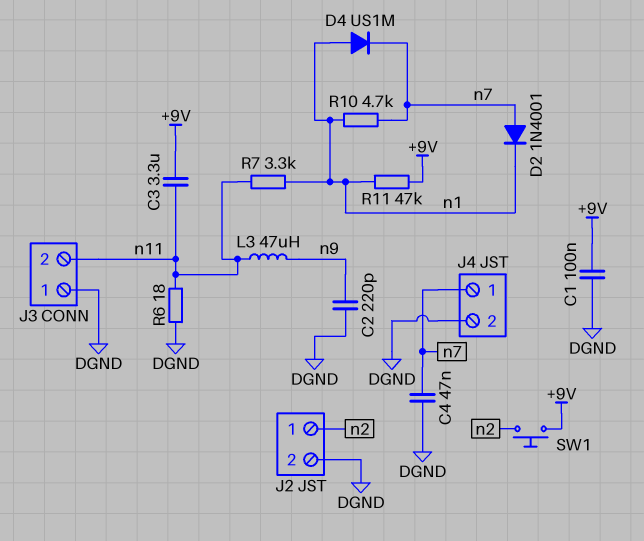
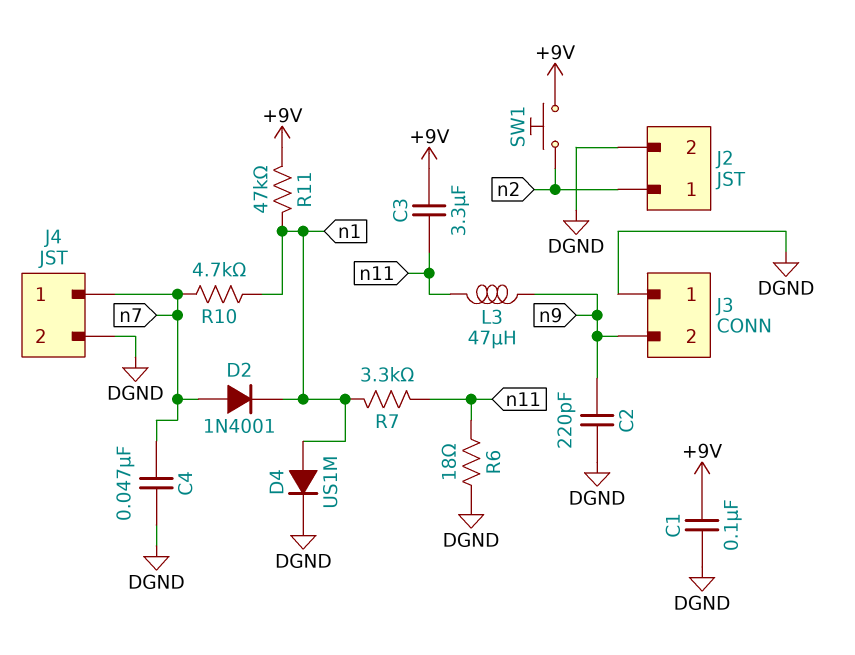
D4: diode US1M (A n1, K n7) -> diode US1M (A n1, K DGND)
J3 pin 2: n11 -> n9

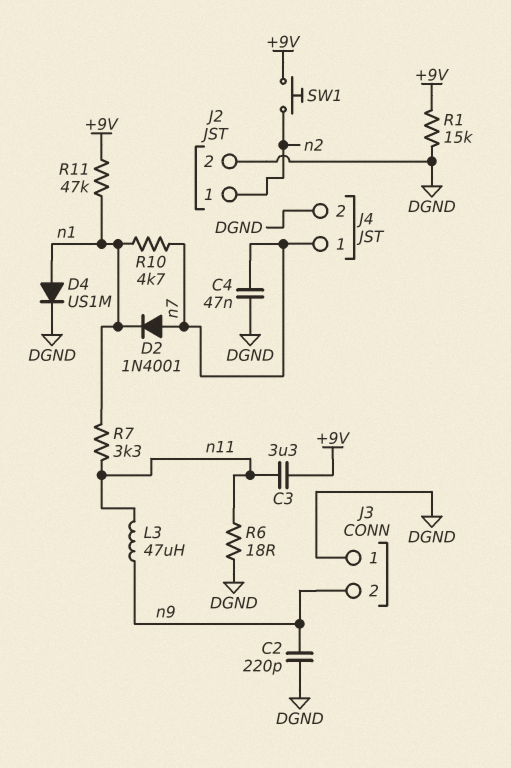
C1: 100nF (+9V, DGND) -> none
R1: none -> 15k (+9V, DGND)

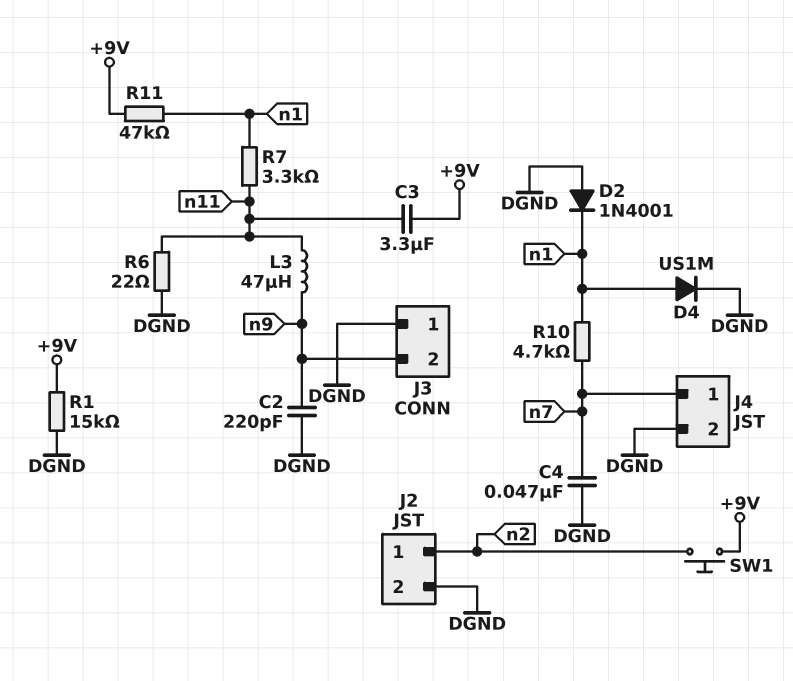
D2: diode 1N4001 (A n7, K n1) -> diode 1N4001 (A DGND, K n1)
R6: 18 (DGND, n11) -> 22 (DGND, n11)

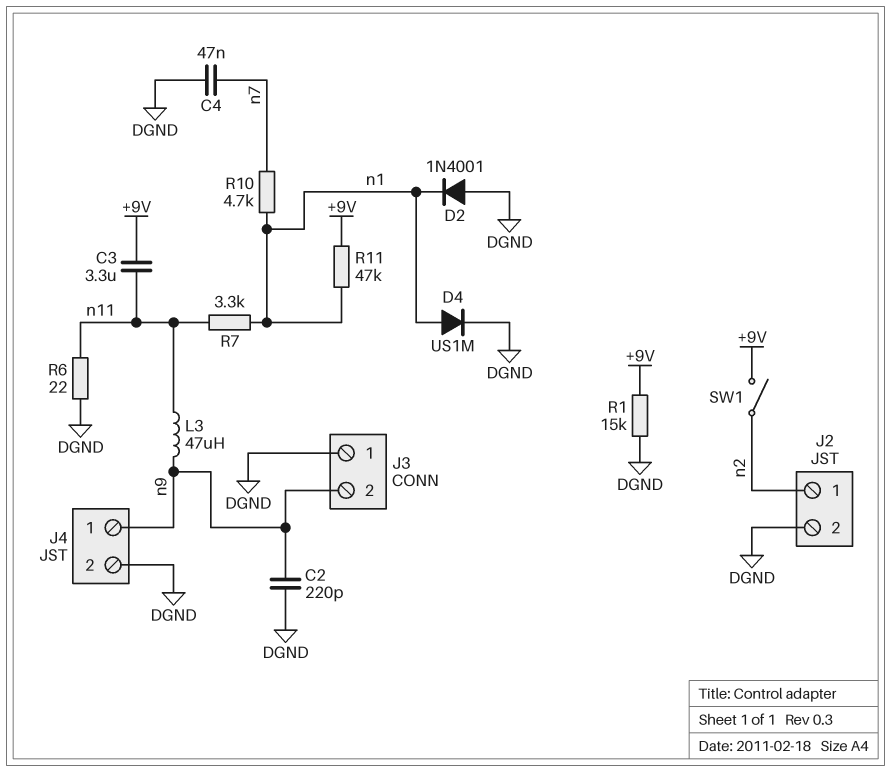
J4 pin 1: n7 -> n9
SW1: button (+9V, n2) -> switch (+9V, n2)

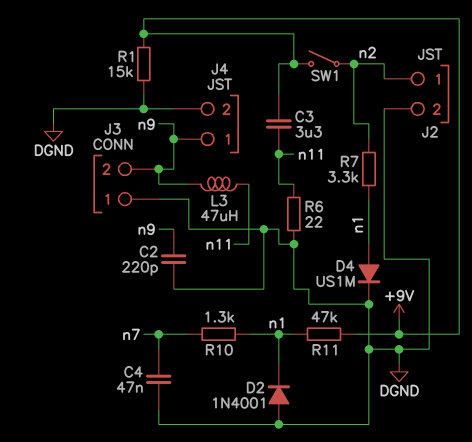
R7: 3.3k (n1, n11) -> 3.3k (n1, n2)
R10: 4.7k (n1, n7) -> 1.3k (n1, n7)

